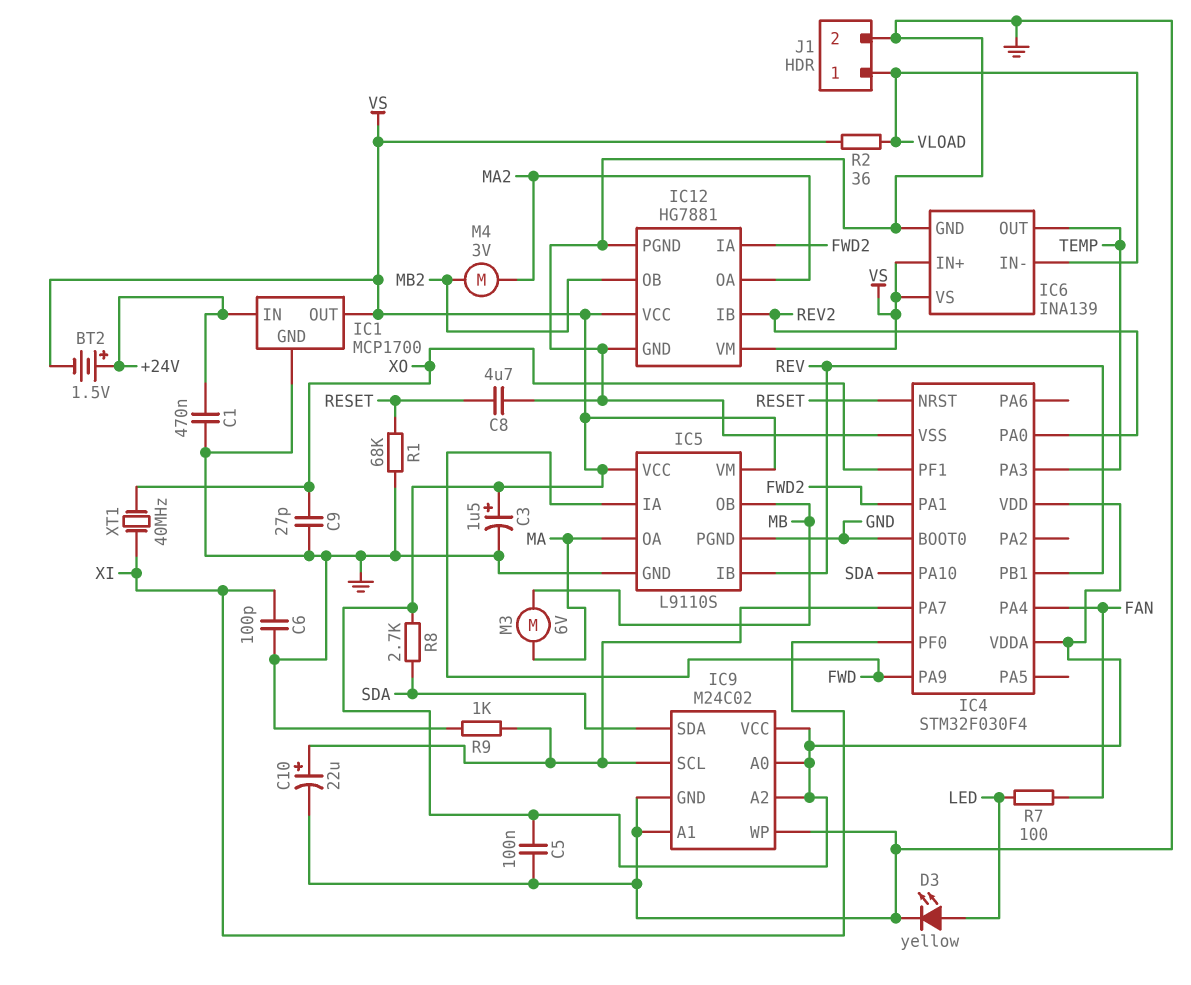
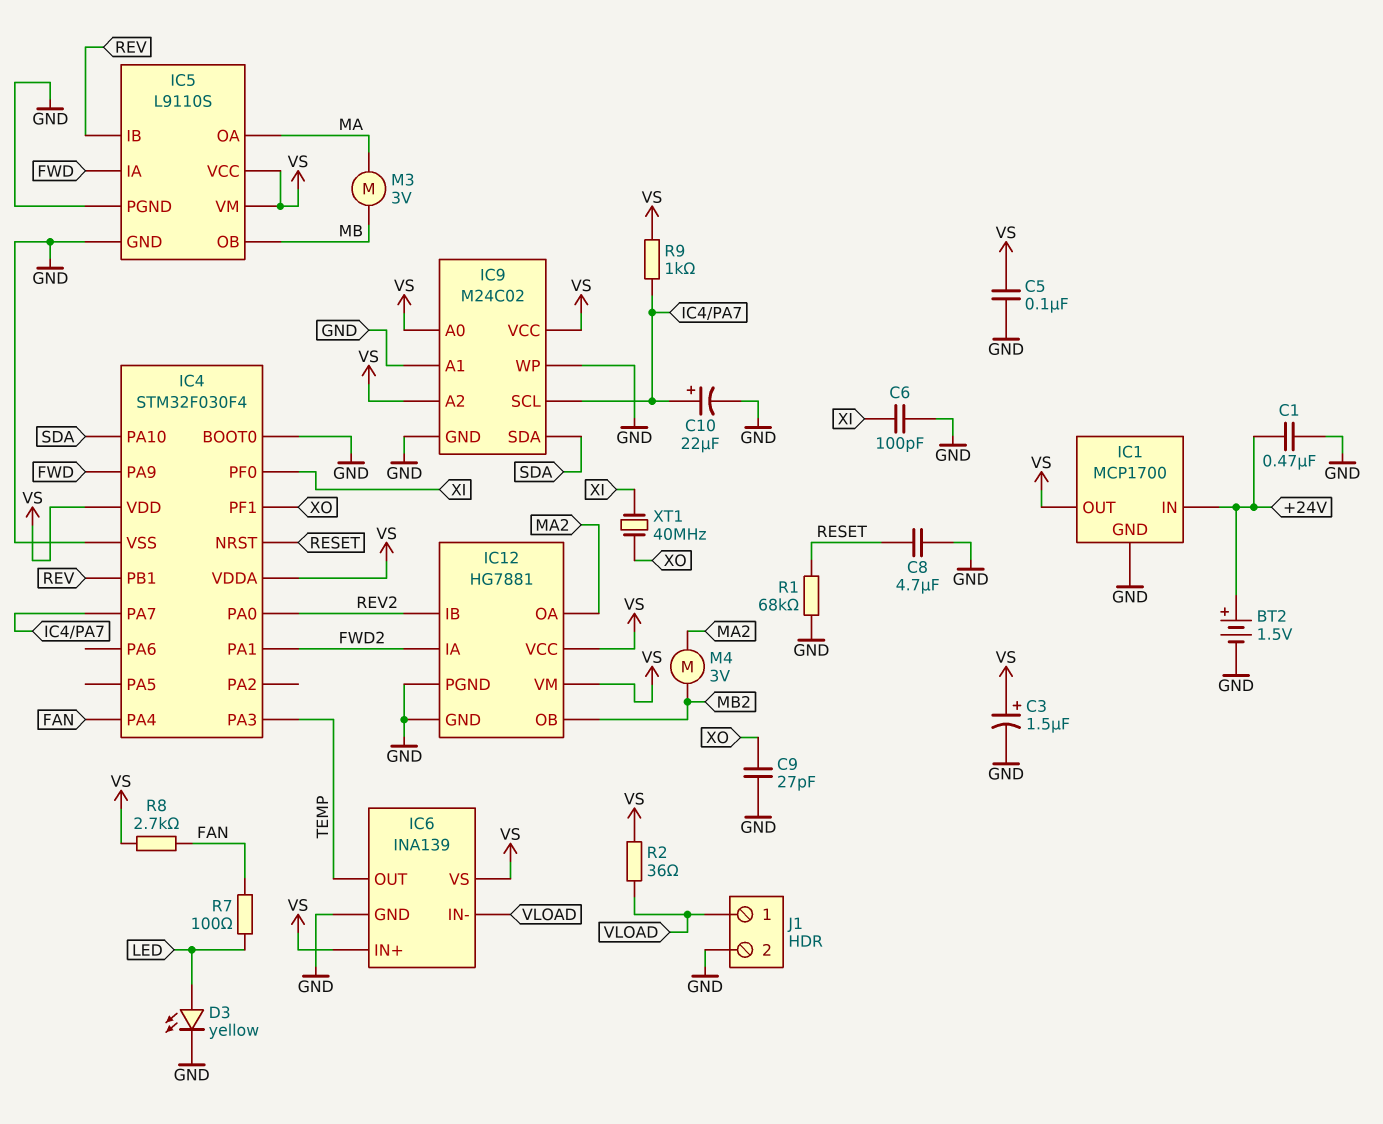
BT2: 1.5V (plus +24V, minus VS) -> 1.5V (plus +24V, minus GND)
M3: motor 6V (MA, MB) -> motor 3V (MA, MB)
R8: 2.7k (SDA, VS) -> 2.7k (FAN, VS)
R9: 1k (GND, IC4/PA7) -> 1k (IC4/PA7, VS)

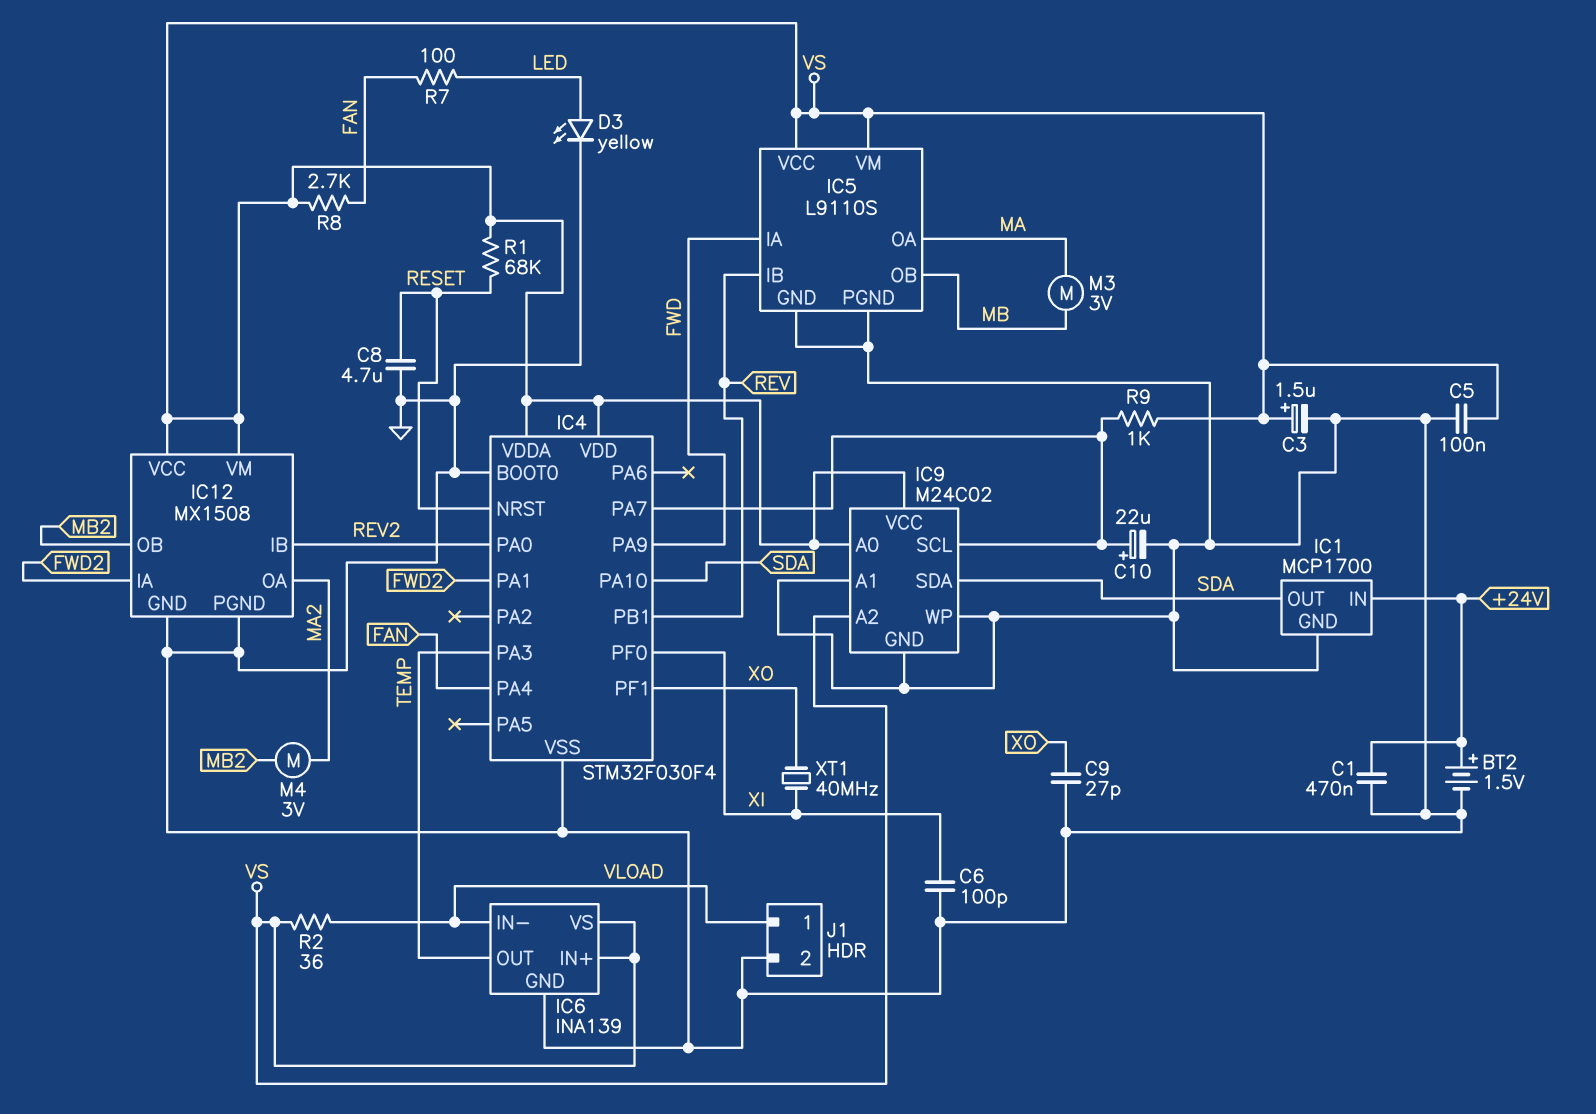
IC1 pin OUT: VS -> SDA
IC12: HG7881 -> MX1508
R1: 68k (GND, RESET) -> 68k (RESET, VS)

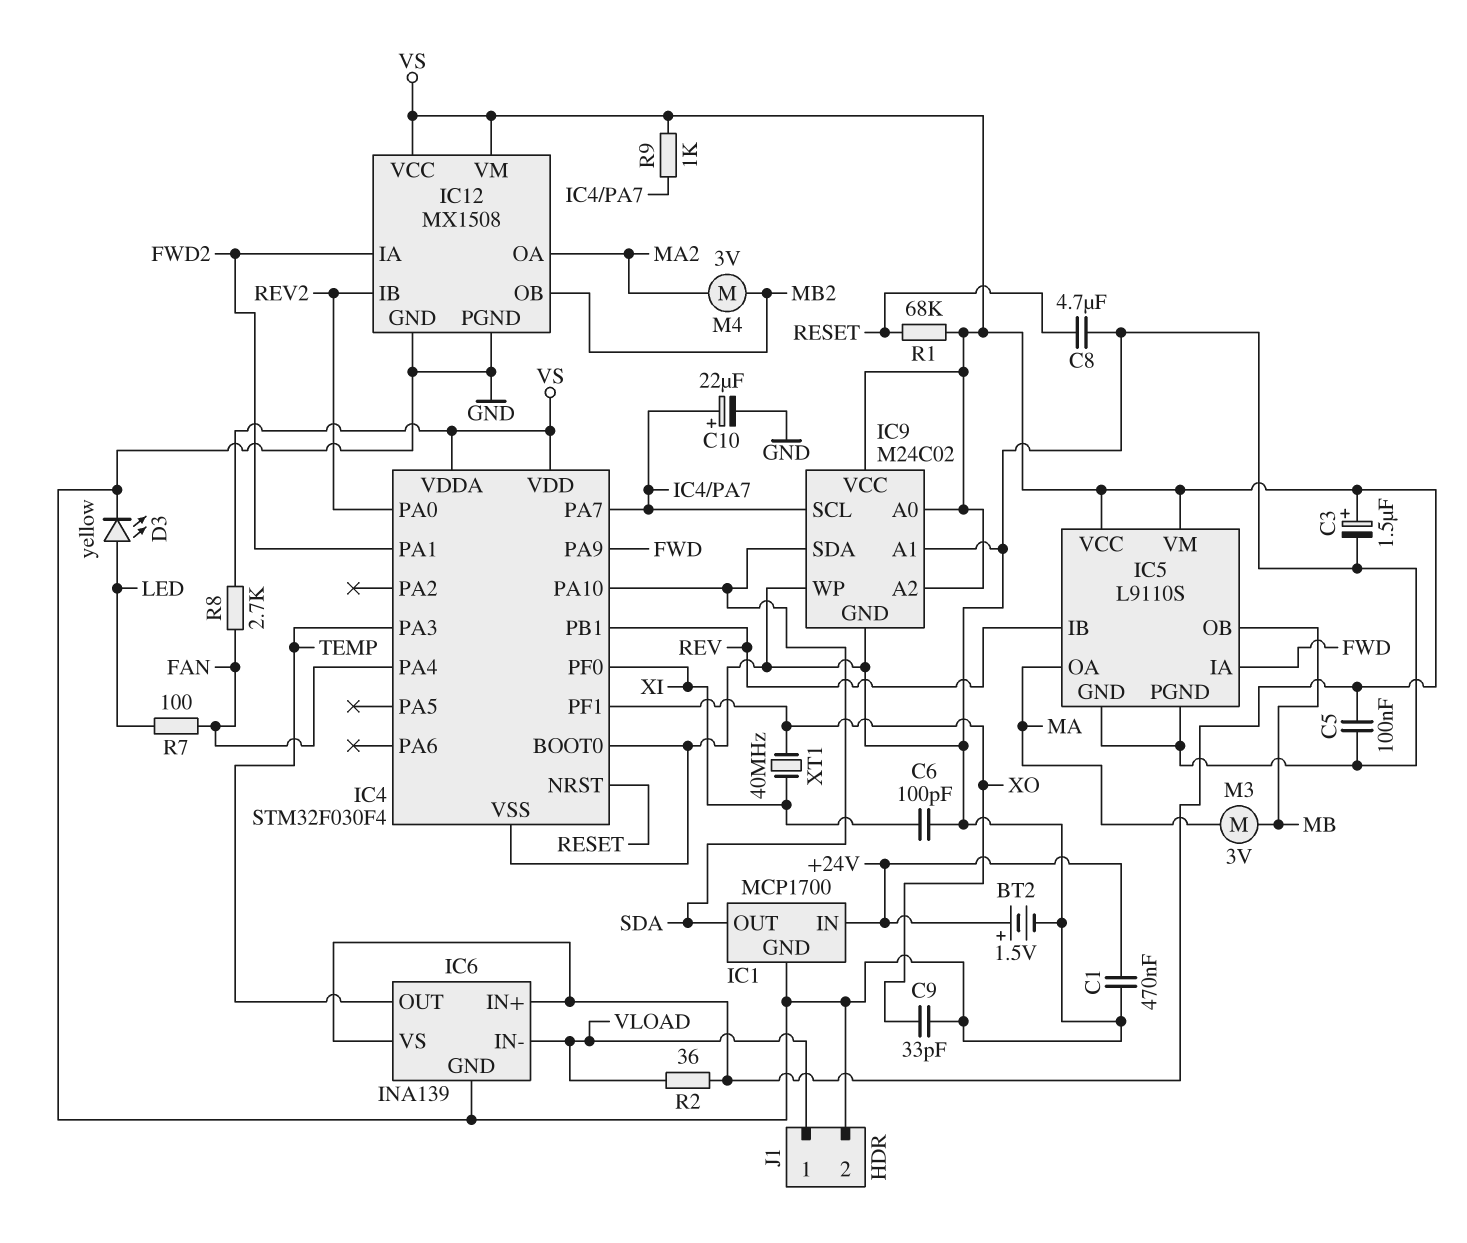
C9: 27pF (GND, XO) -> 33pF (GND, XO)

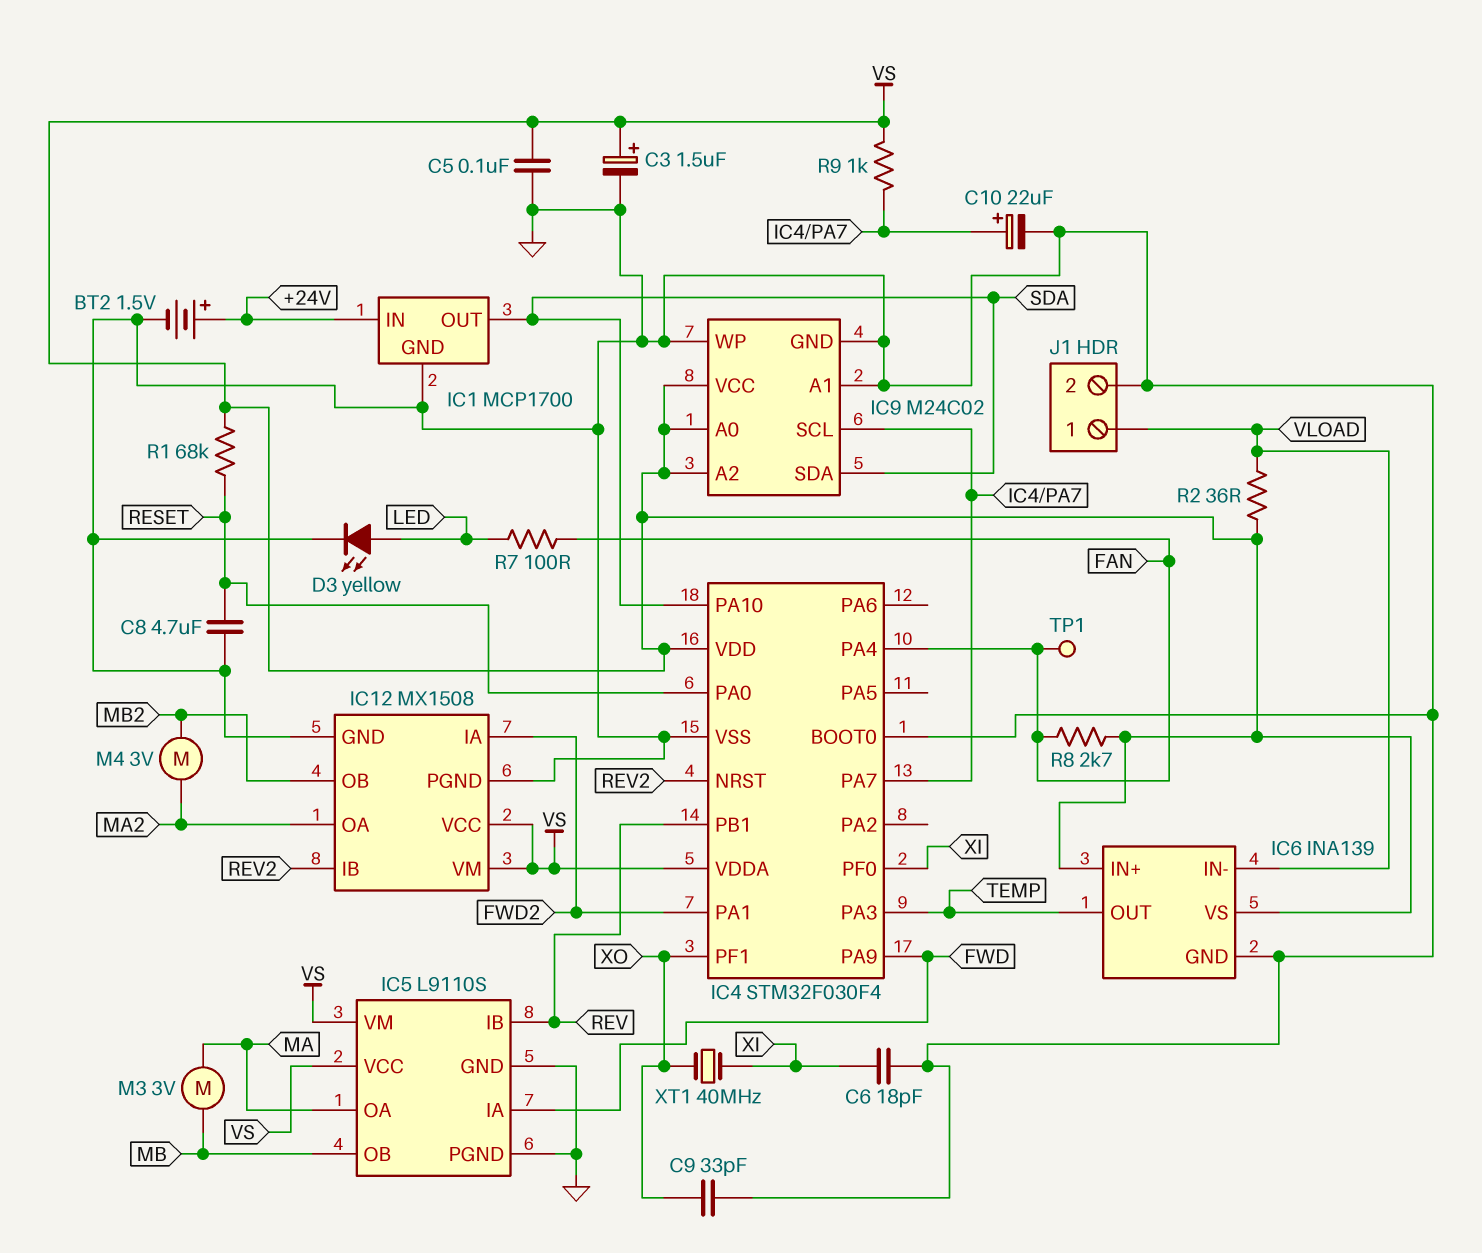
C1: 470nF (+24V, GND) -> none
C6: 100pF (GND, XI) -> 18pF (GND, XI)
IC4 pin NRST: RESET -> REV2
IC4 pin PA0: REV2 -> RESET
TP1: none -> test point (FAN)

